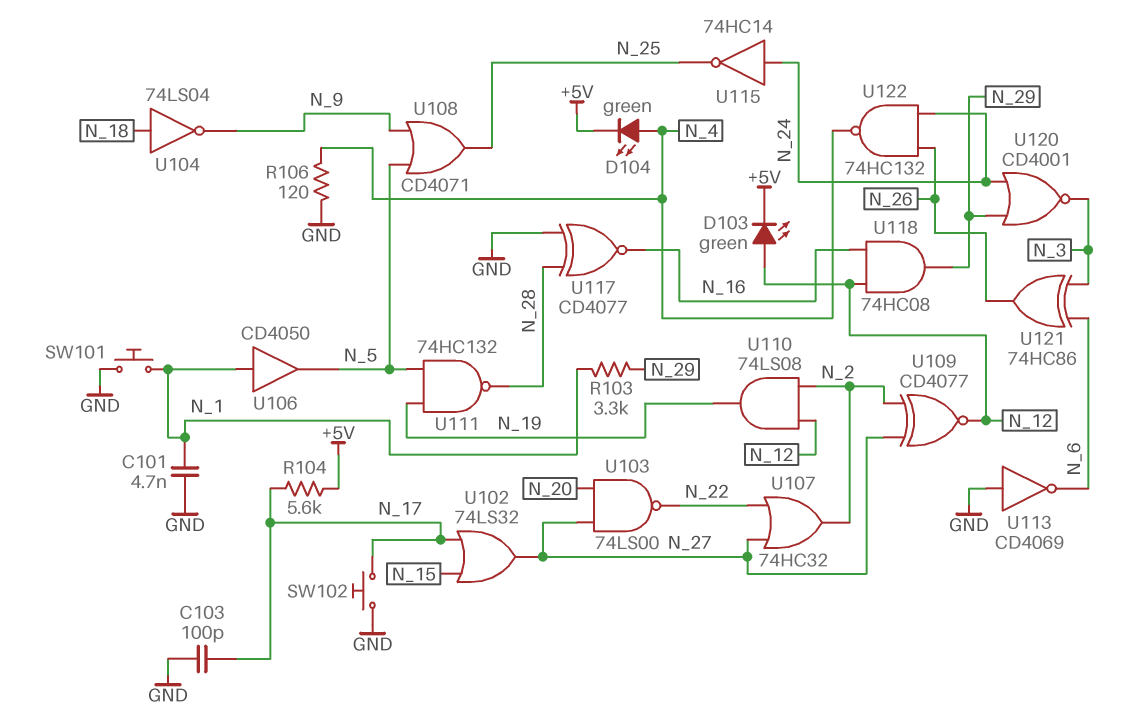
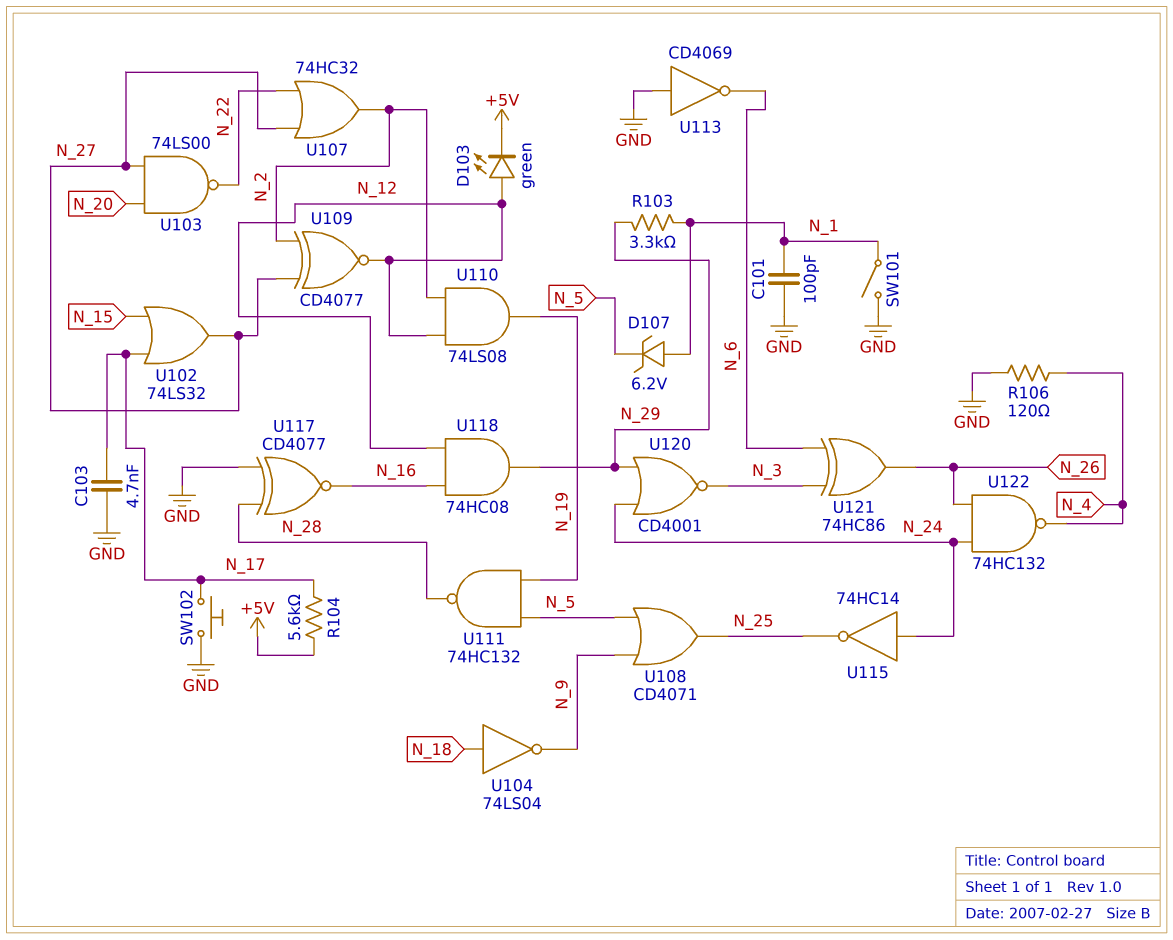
C101: 4.7nF (GND, N_1) -> 100pF (GND, N_1)
C103: 100pF (GND, N_17) -> 4.7nF (GND, N_17)
D104: LED green (A N_4, K +5V) -> none
D107: none -> zener 6.2V (A N_1, K N_5)
SW101: button (GND, N_1) -> switch (GND, N_1)
U106: buffer CD4050 (in N_1, out N_5) -> none

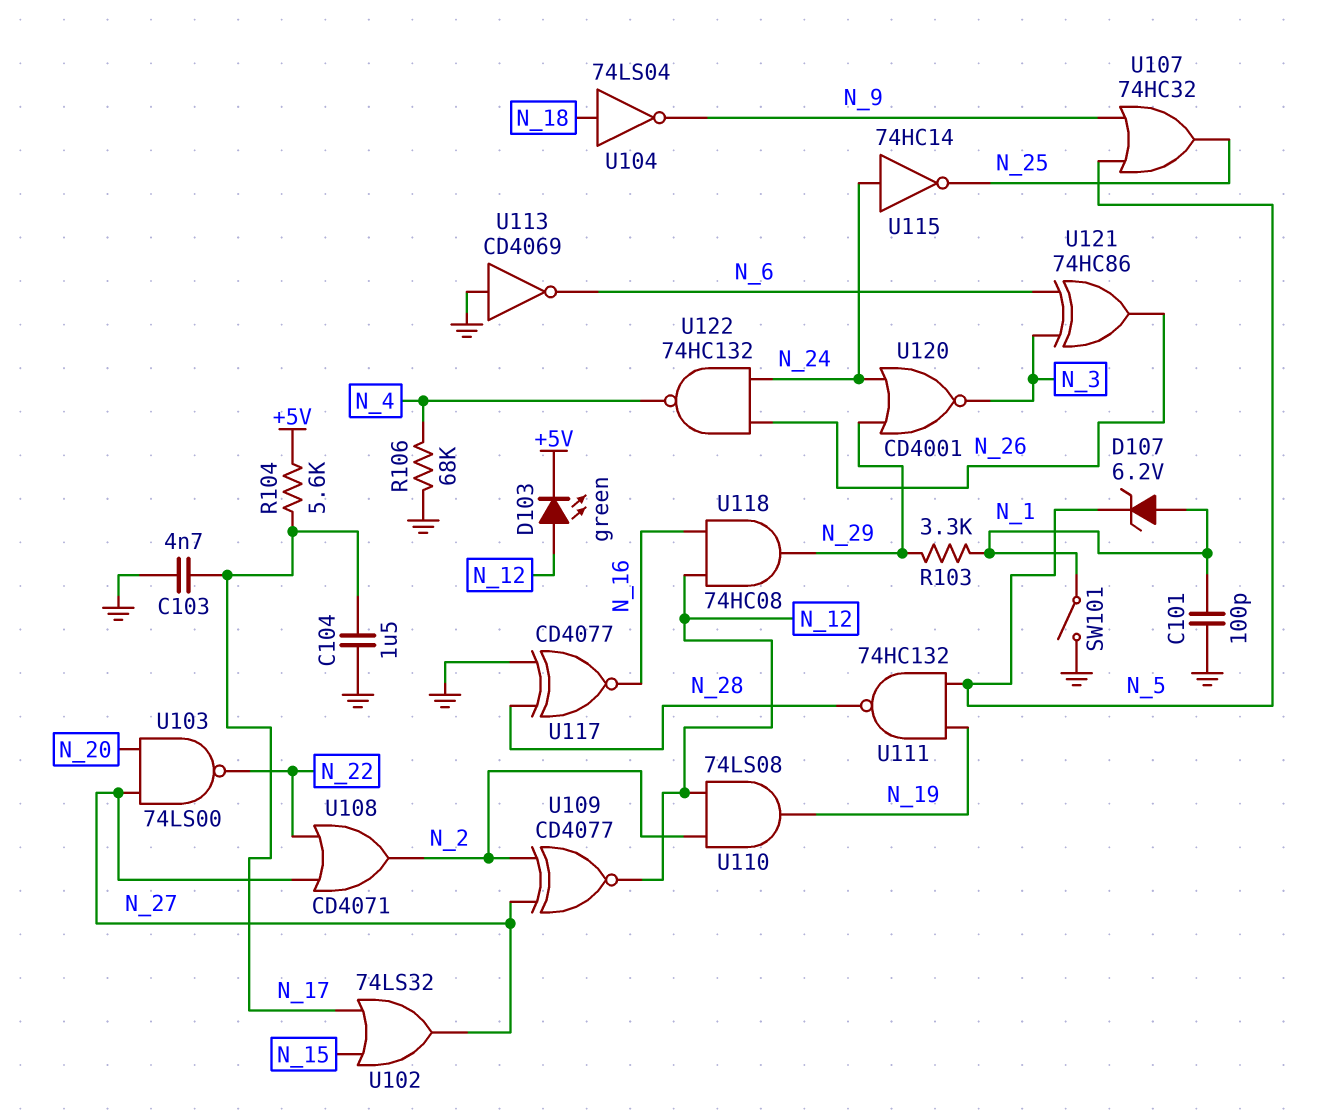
C104: none -> 1.5uF (GND, N_17)
R106: 120 (GND, N_4) -> 68k (GND, N_4)
SW102: button (GND, N_17) -> none
U107: OR 74HC32 (in N_22, in N_27, out N_2) -> OR 74HC32 (in N_5, in N_9, out N_25)
U108: OR CD4071 (in N_5, in N_9, out N_25) -> OR CD4071 (in N_22, in N_27, out N_2)

